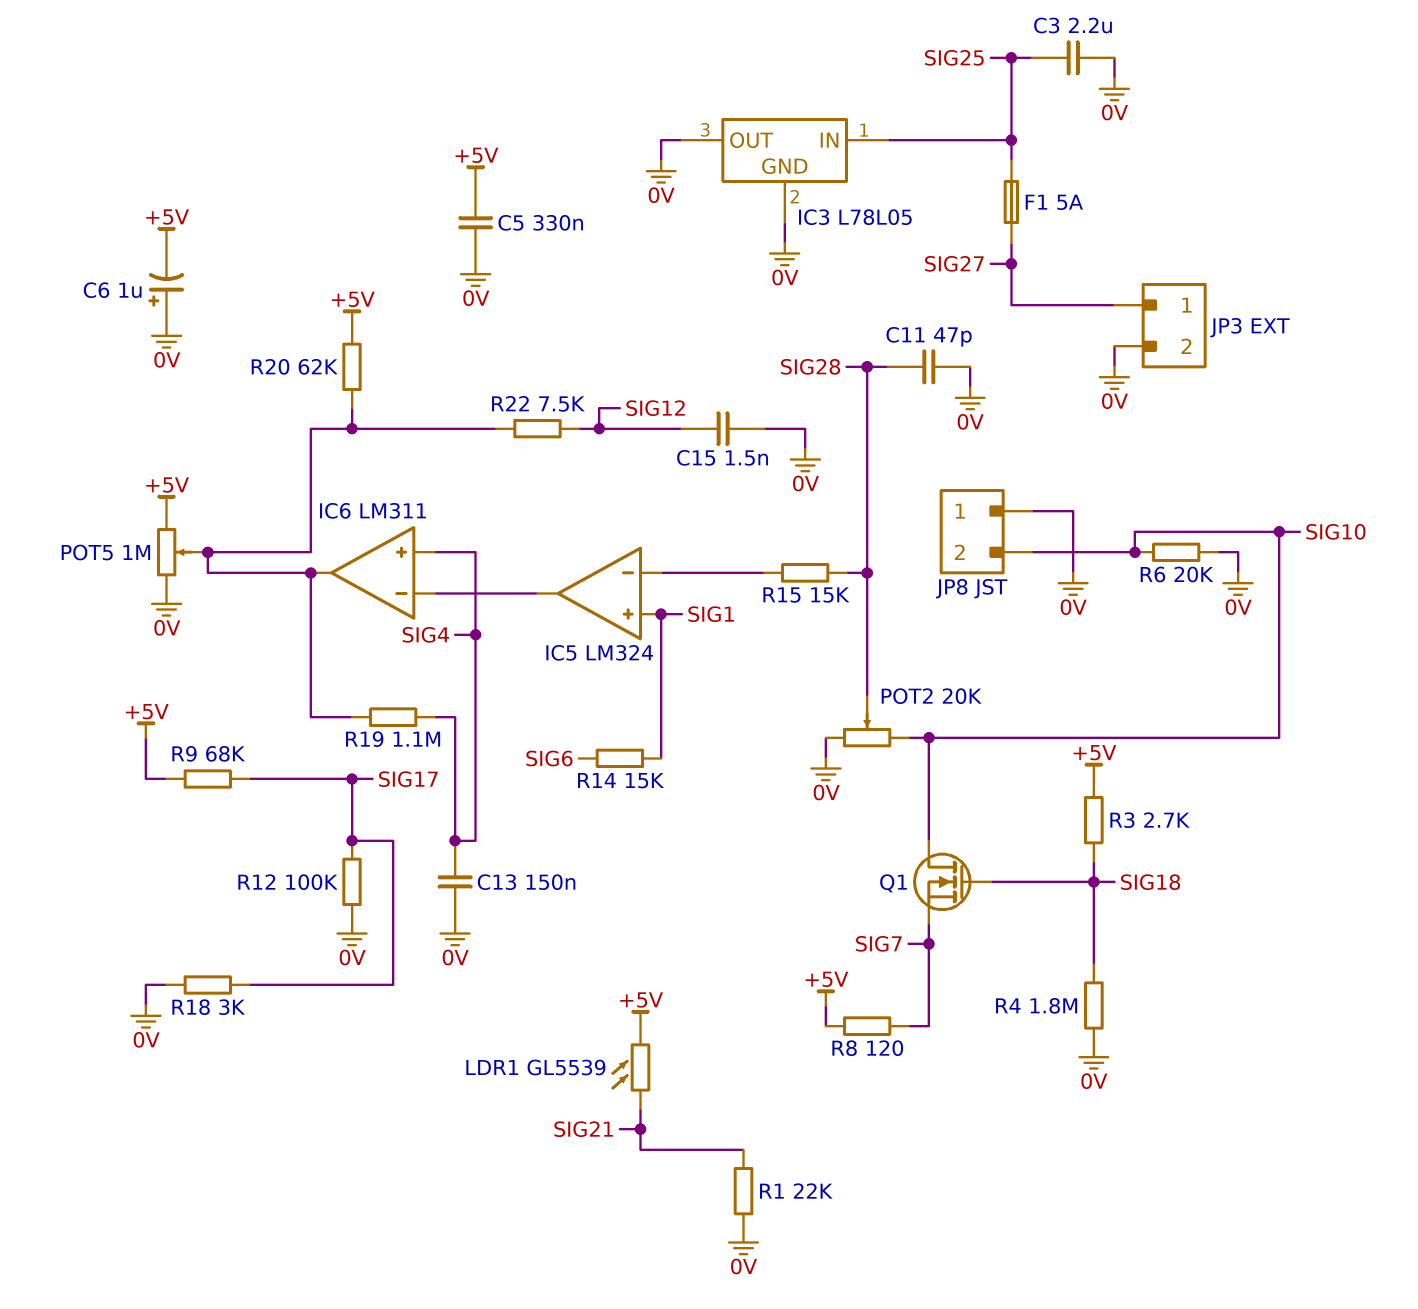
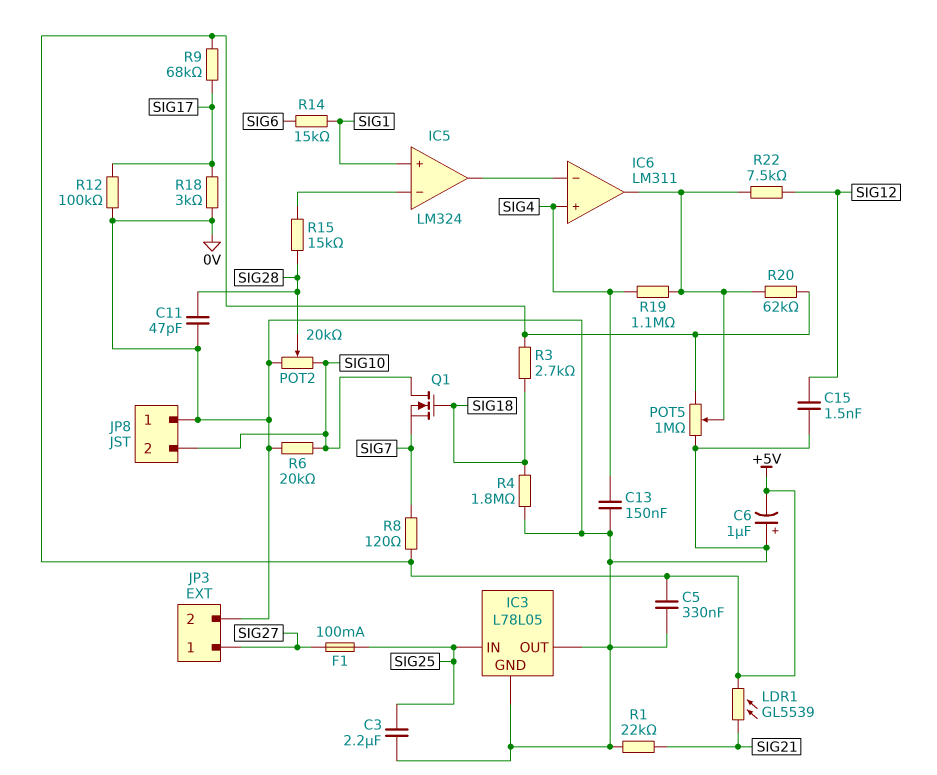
F1: 5A (SIG25, SIG27) -> 100mA (SIG25, SIG27)

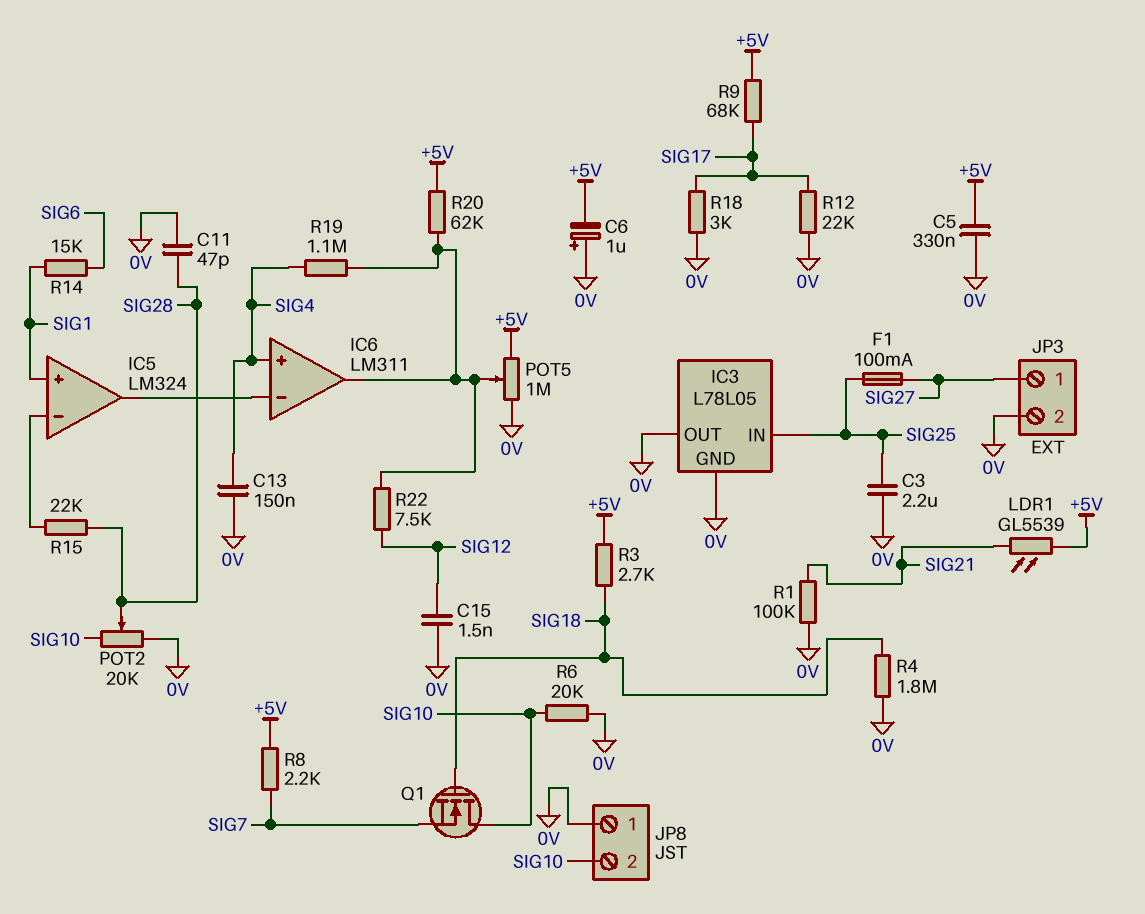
R1: 22k (0V, SIG21) -> 100k (0V, SIG21)
R8: 120 (+5V, SIG7) -> 2.2k (+5V, SIG7)
R12: 100k (0V, SIG17) -> 22k (0V, SIG17)
R15: 15k (IC5/in-, SIG28) -> 22k (IC5/in-, SIG28)

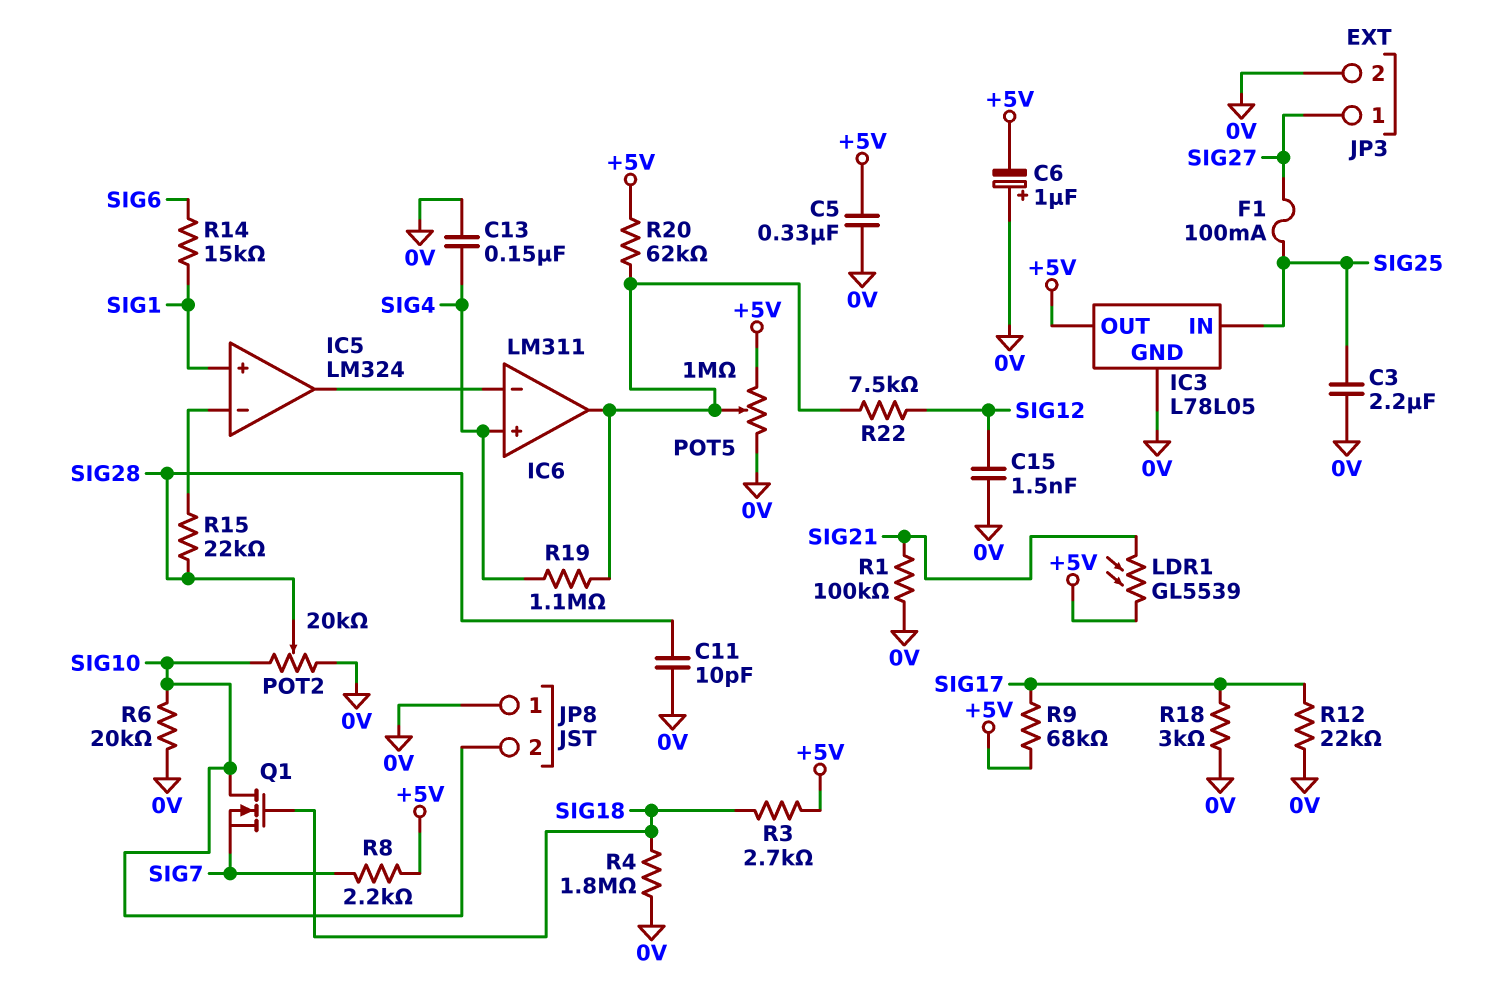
C11: 47pF (0V, SIG28) -> 10pF (0V, SIG28)
IC3 pin OUT: 0V -> +5V

